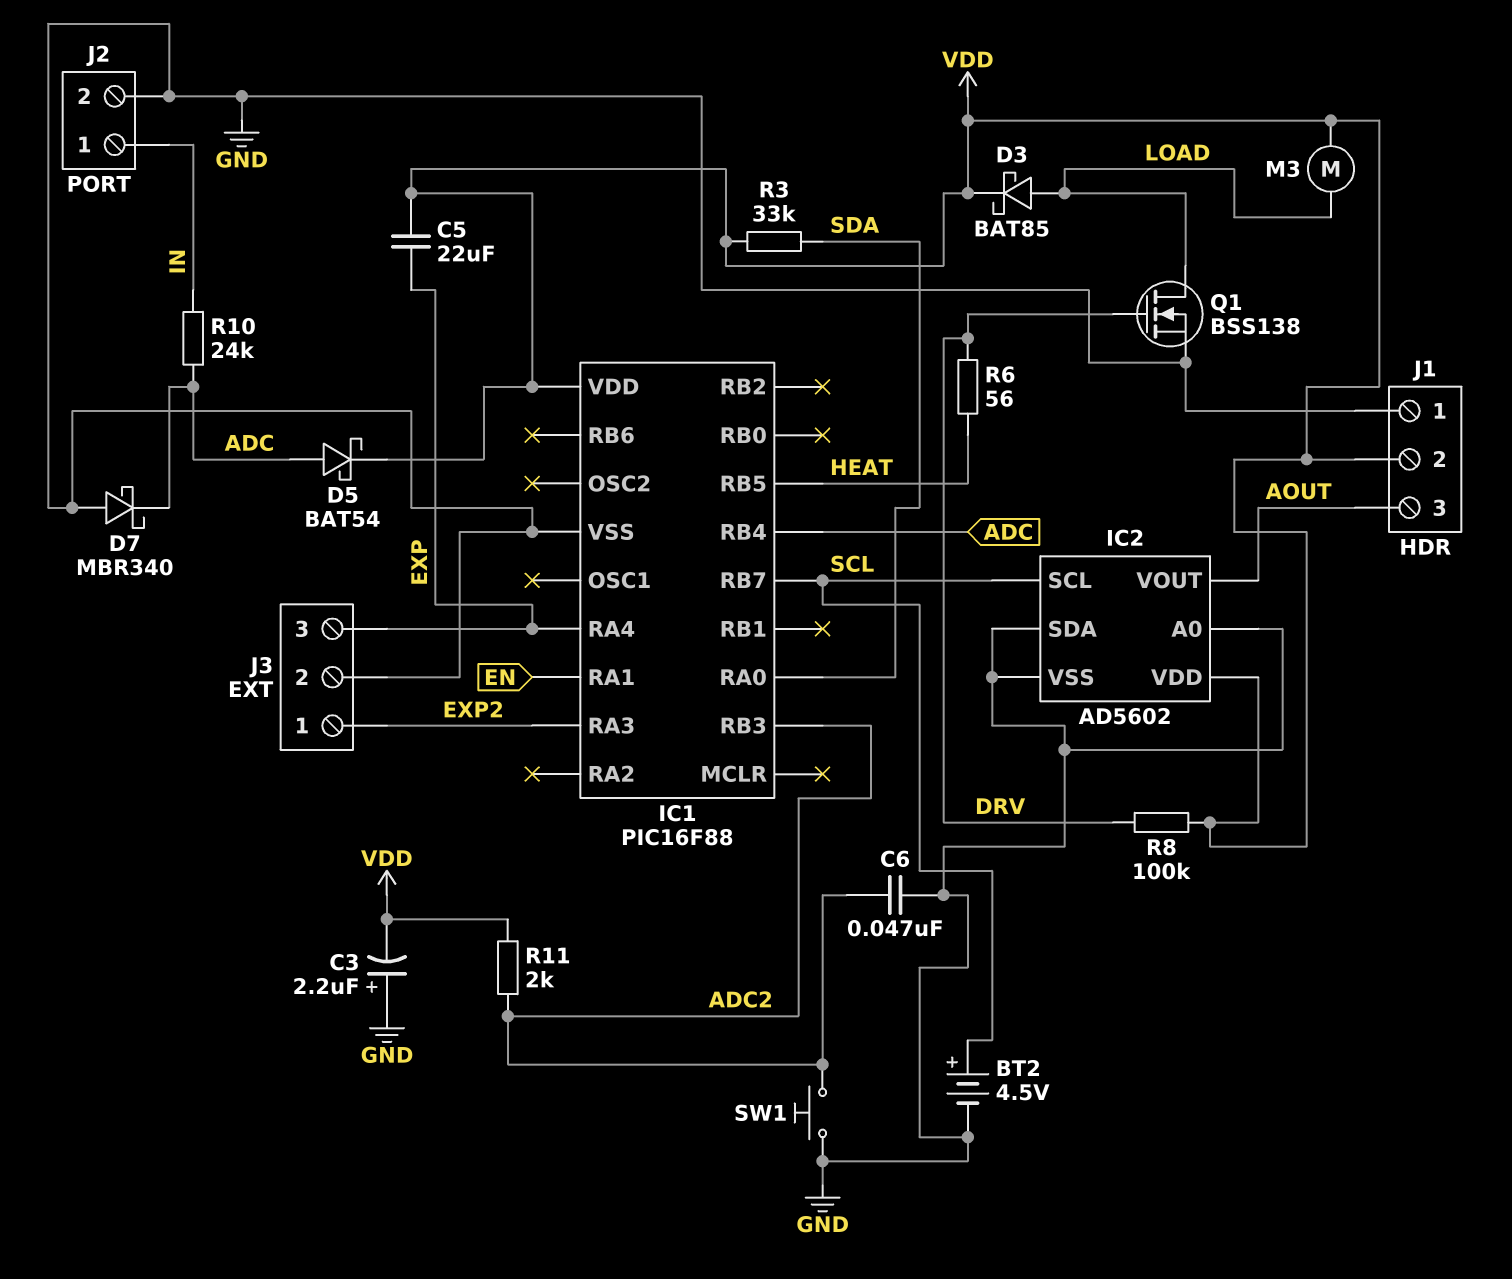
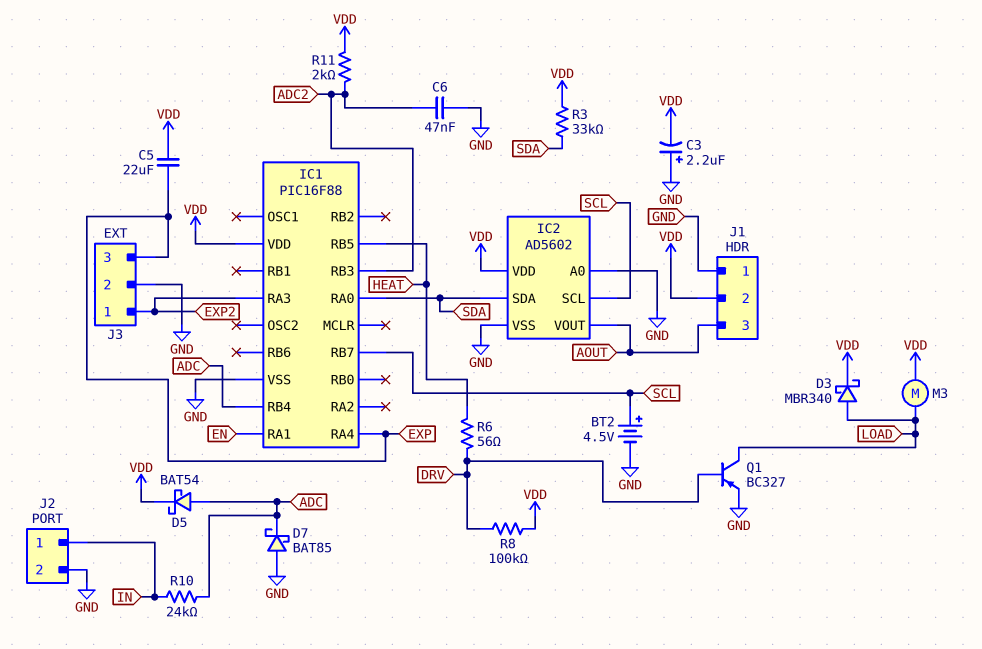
D3: schottky BAT85 (A LOAD, K VDD) -> schottky MBR340 (A LOAD, K VDD)
D7: schottky MBR340 (A GND, K ADC) -> schottky BAT85 (A GND, K ADC)
IC2 pin SDA: GND -> SDA
Q1: NMOS BSS138 (G DRV, D LOAD, S GND) -> PNP BC327 (B DRV, C LOAD, E GND)
SW1: button (ADC2, GND) -> none

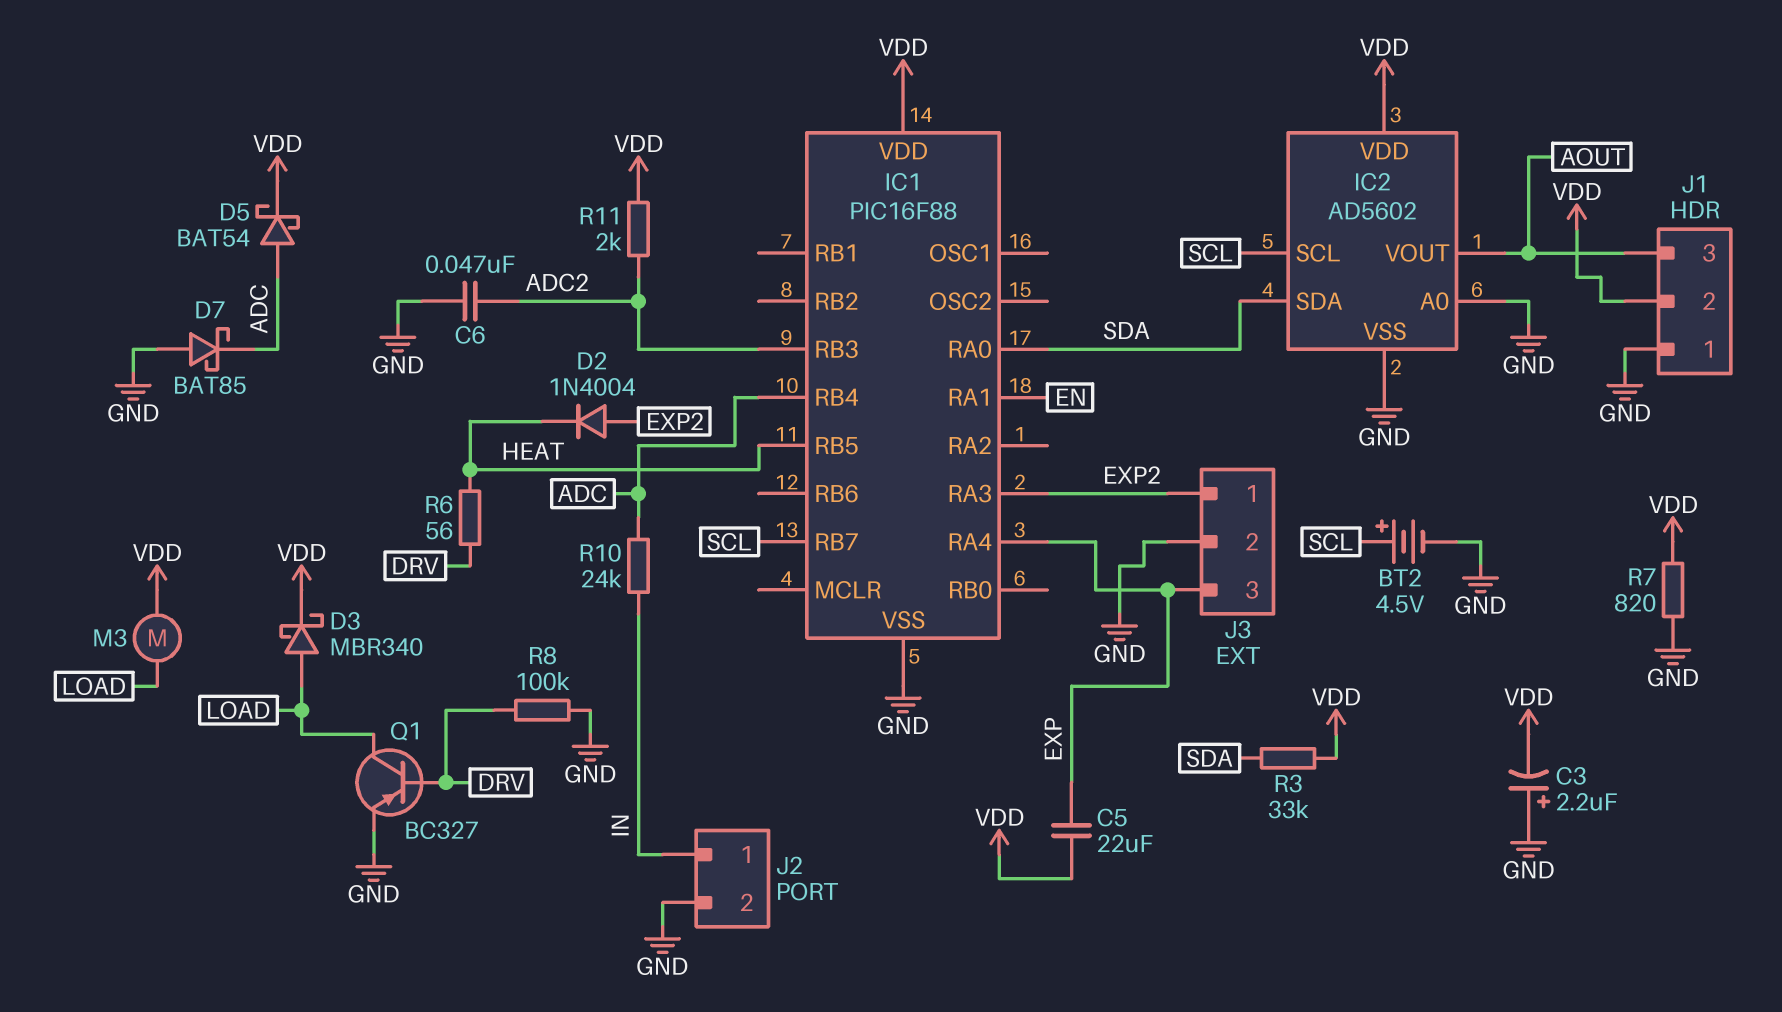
D2: none -> diode 1N4004 (A EXP2, K HEAT)
R7: none -> 820 (GND, VDD)
R8: 100k (DRV, VDD) -> 100k (DRV, GND)

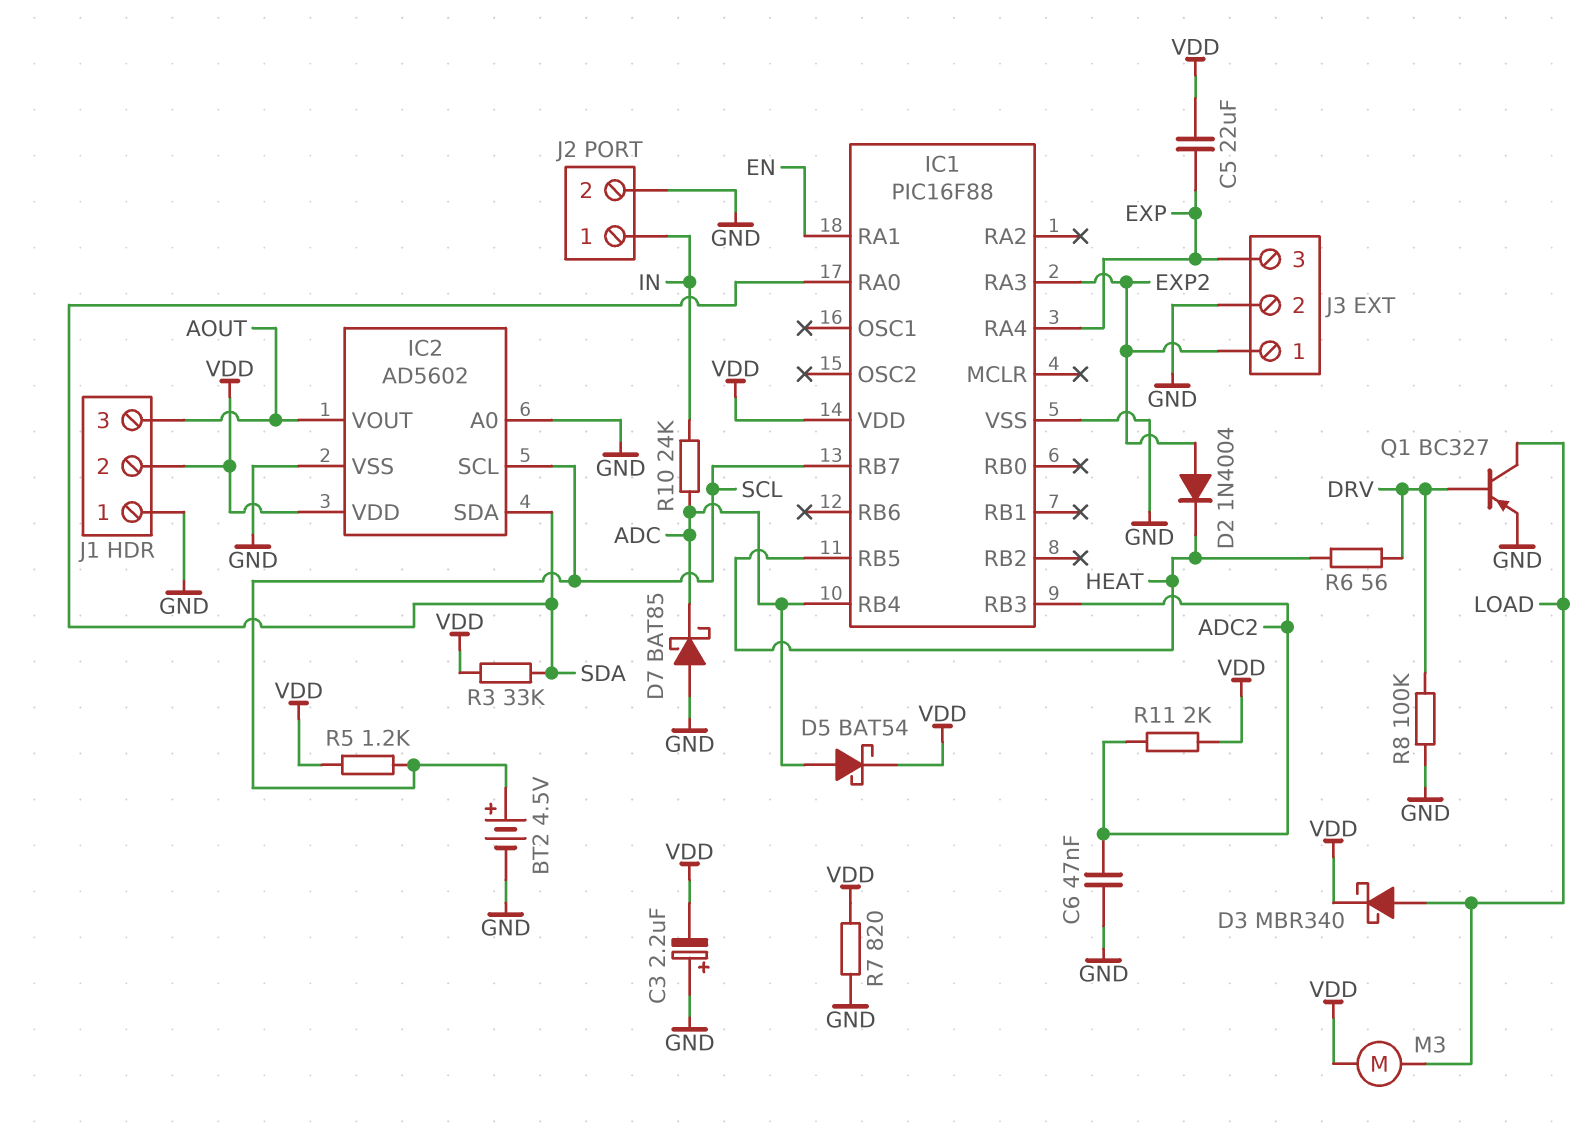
R5: none -> 1.2k (SCL, VDD)

